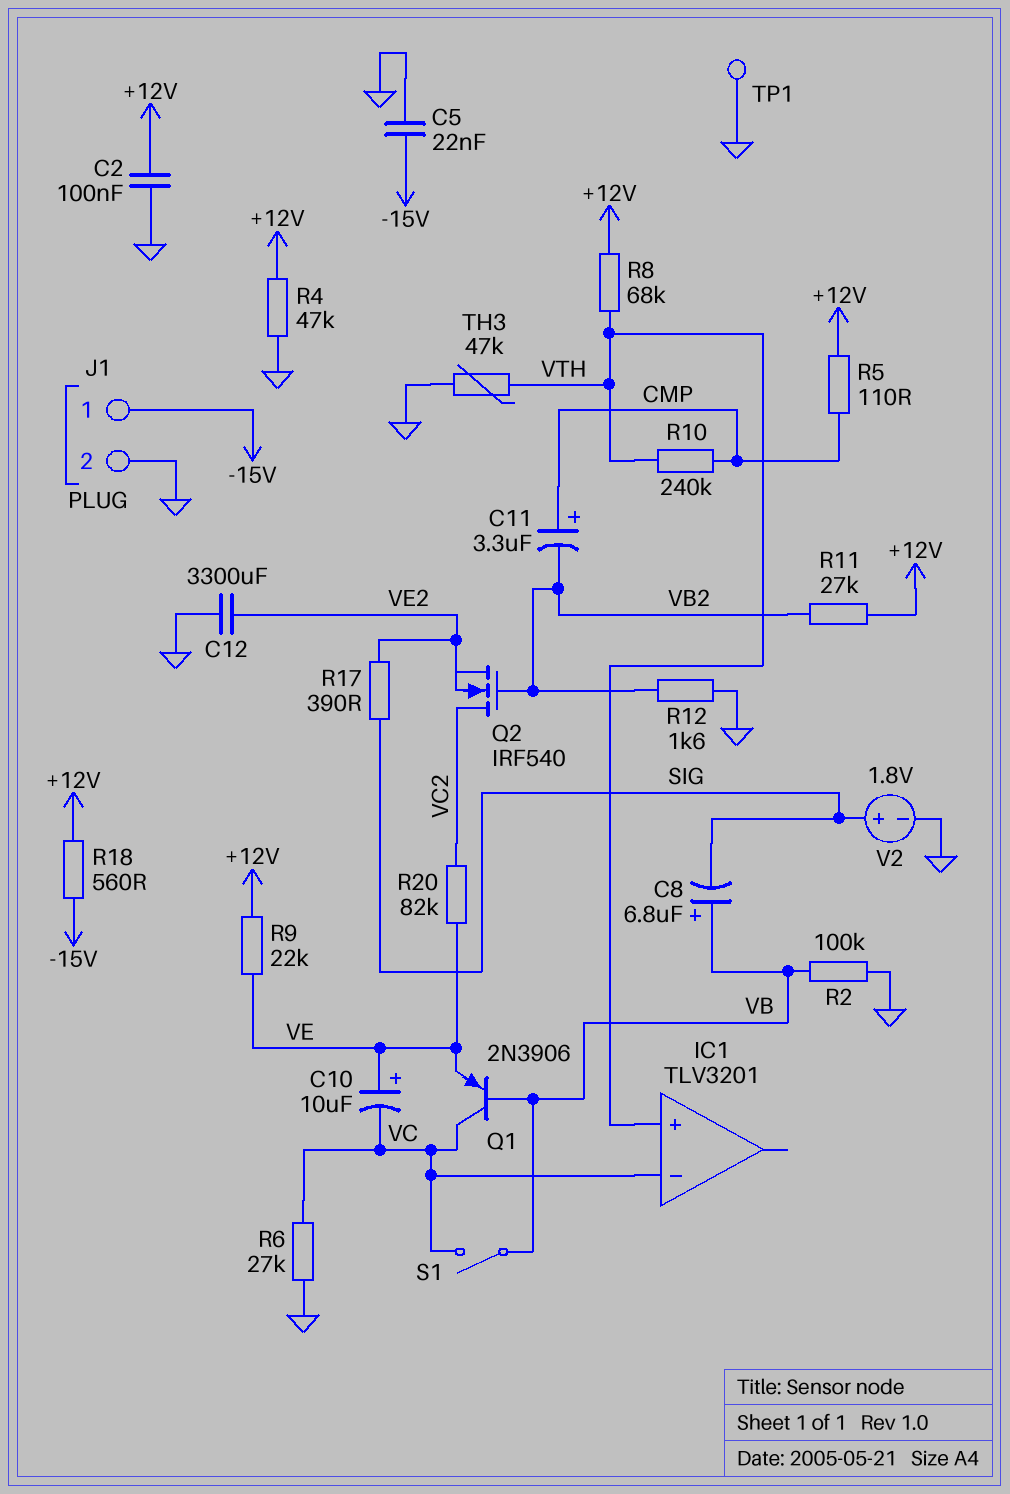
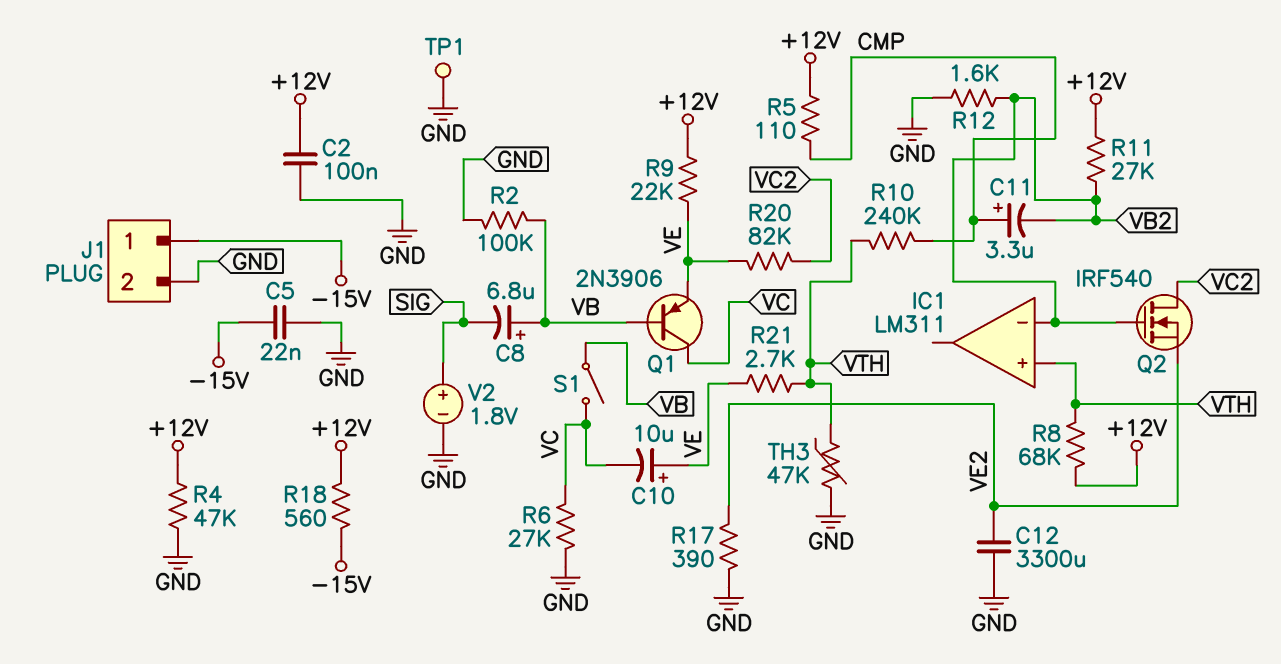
IC1: TLV3201 -> LM311
IC1 pin in-: VC -> VB2
R17: 390 (SIG, VE2) -> 390 (GND, VE2)
R21: none -> 2.7k (VE, VTH)

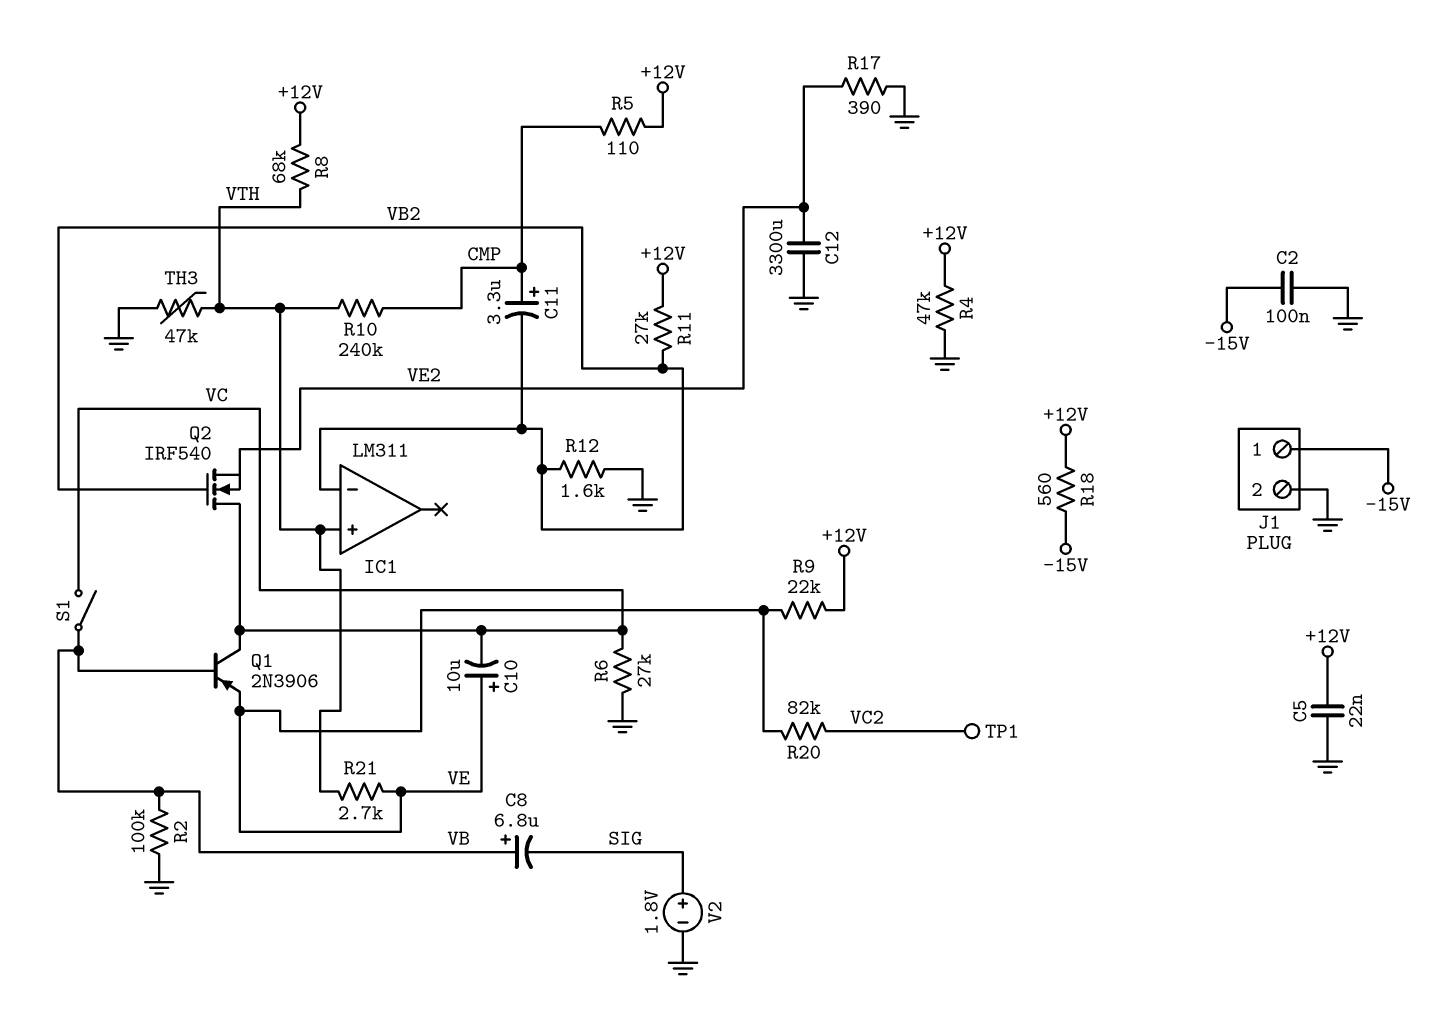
C2: 100nF (+12V, GND) -> 100nF (-15V, GND)
C5: 22nF (-15V, GND) -> 22nF (+12V, GND)
Q2: NMOS IRF540 (G VB2, D VC2, S VE2) -> NMOS IRF540 (G VB2, D VC, S VE2)
TP1: test point (GND) -> test point (VC2)

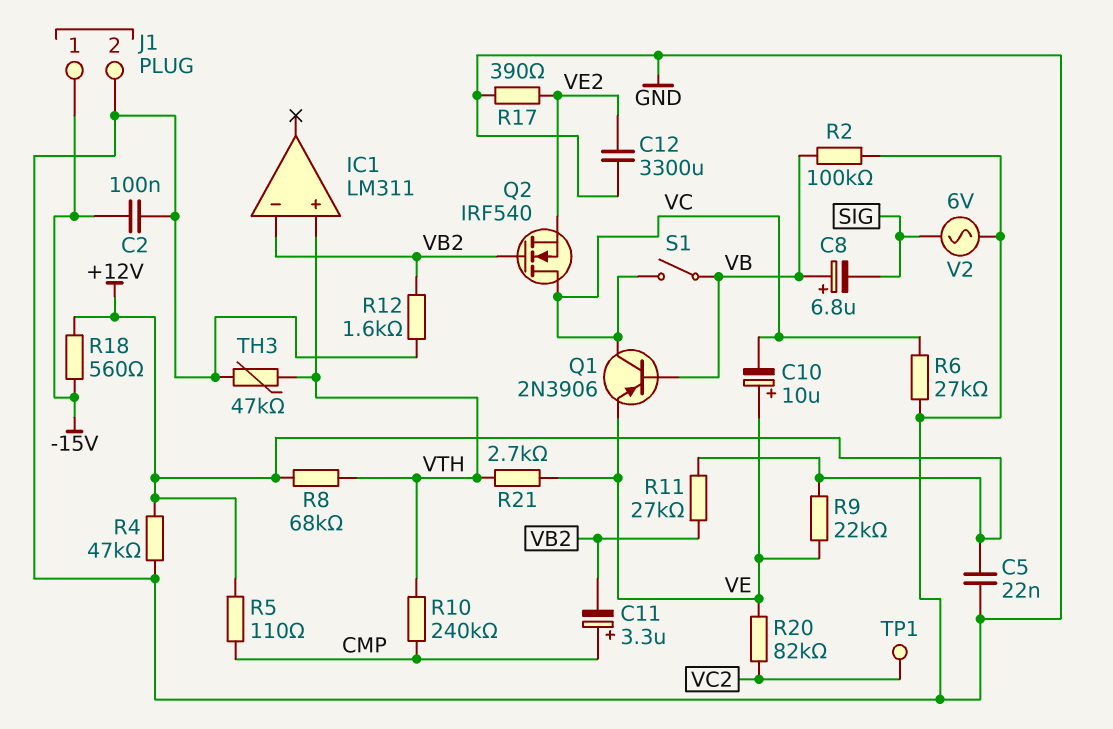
V2: 1.8V (plus SIG, minus GND) -> AC 6V (GND, SIG)

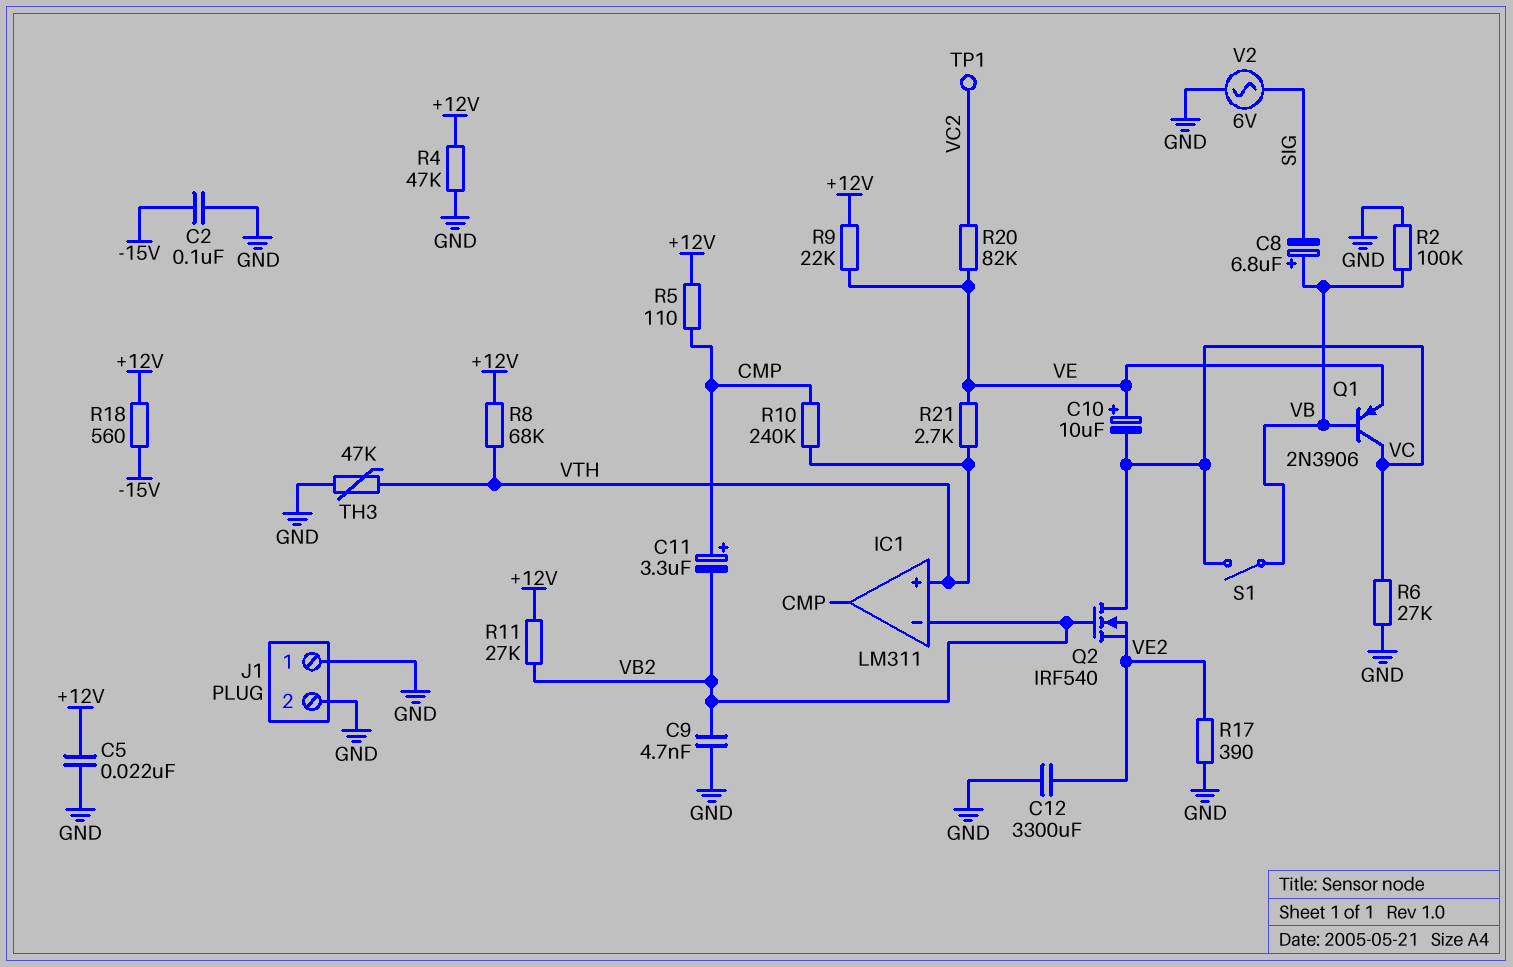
C9: none -> 4.7nF (GND, VB2)
IC1 pin out: none -> CMP
J1 pin 1: -15V -> GND
R12: 1.6k (GND, VB2) -> none

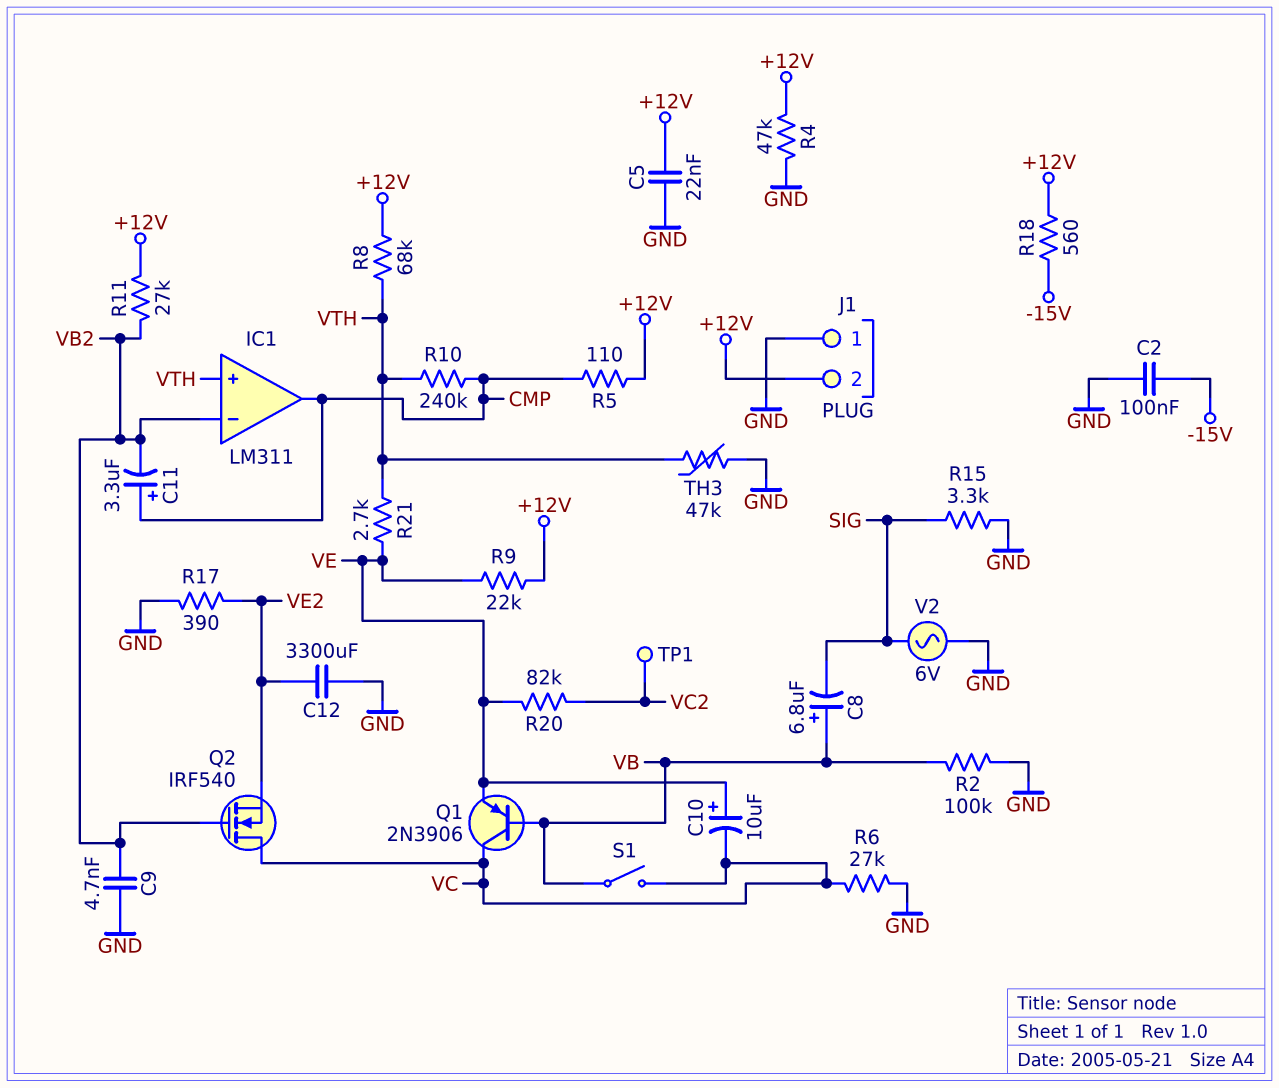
J1 pin 2: GND -> +12V
R15: none -> 3.3k (GND, SIG)

